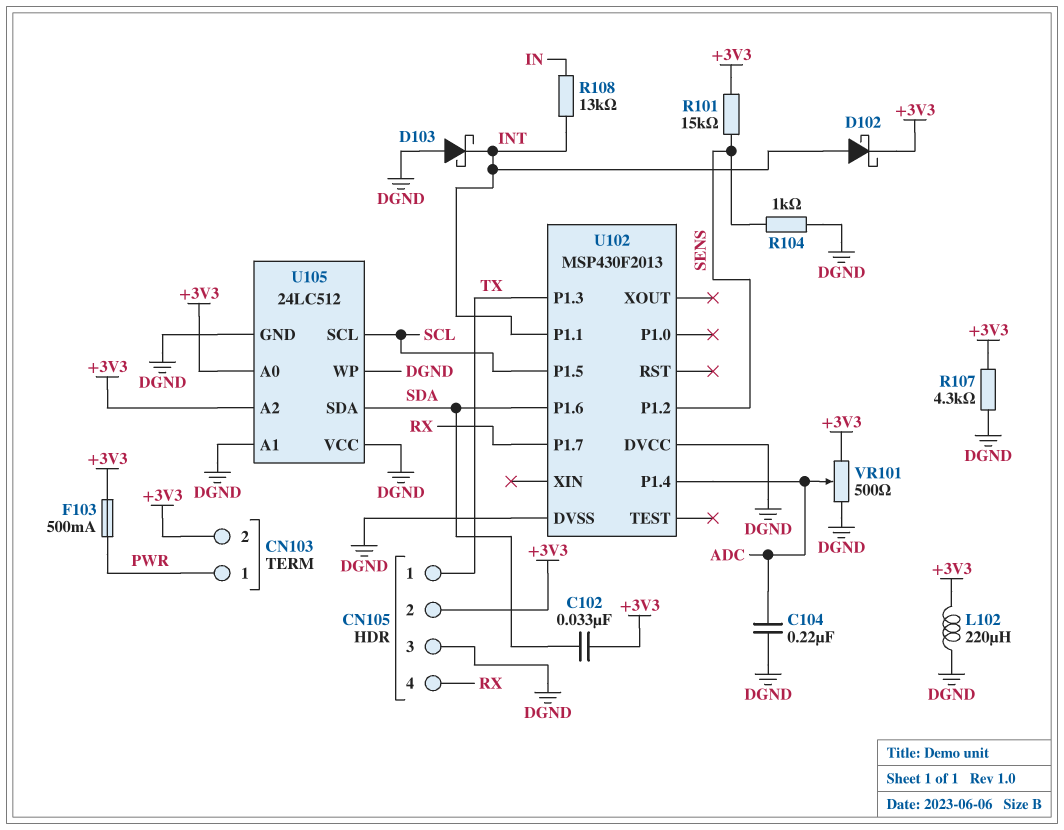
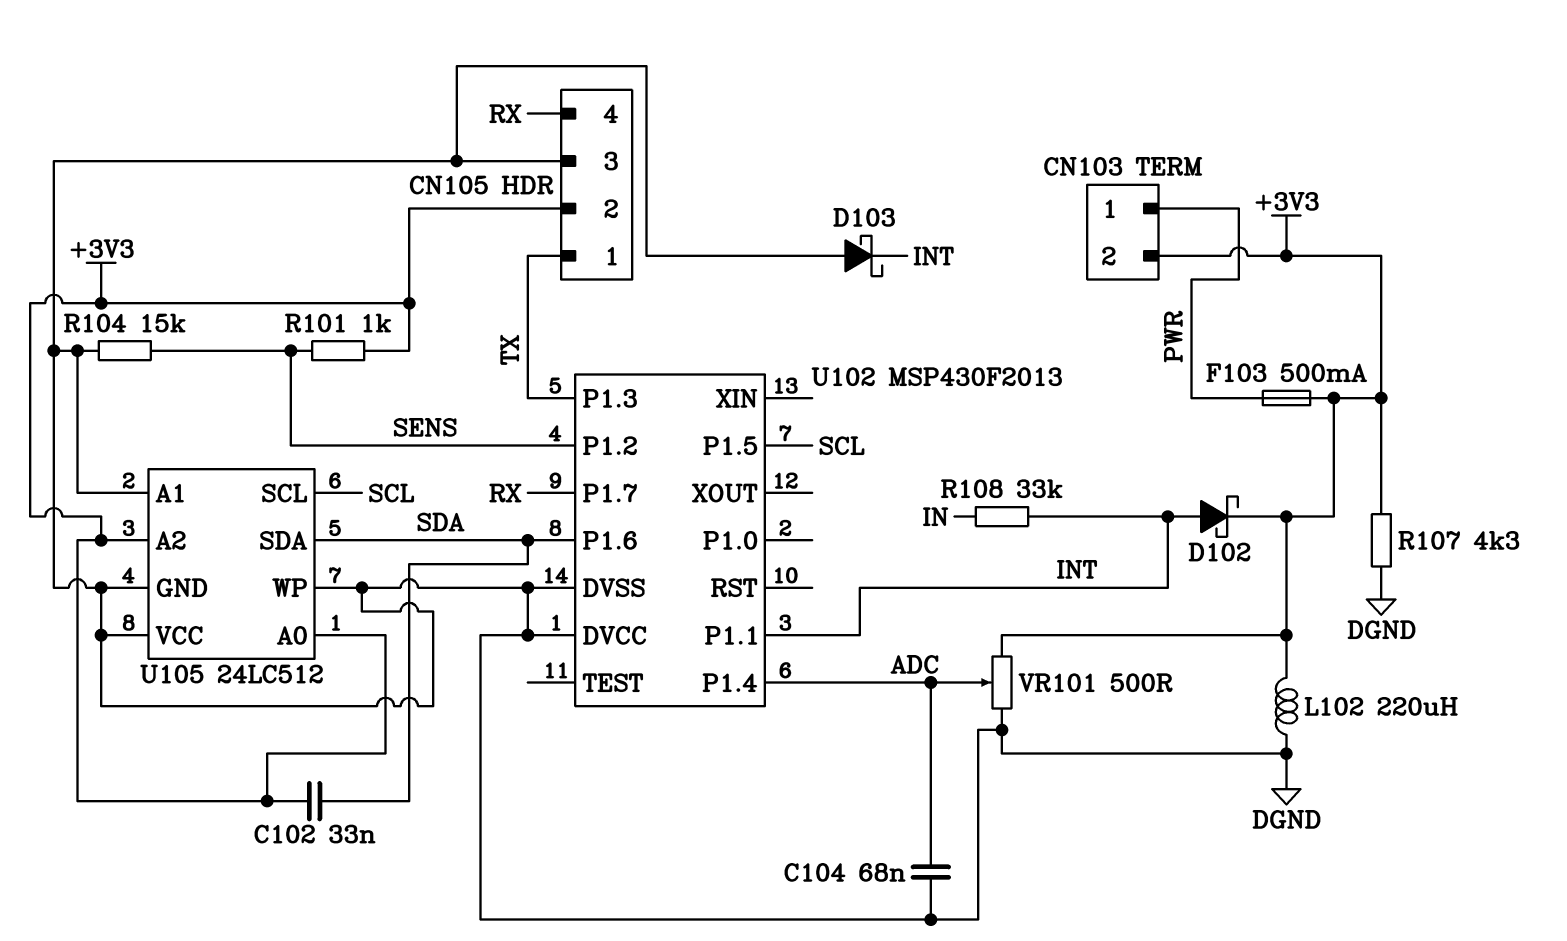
C104: 220nF (ADC, DGND) -> 68nF (ADC, DGND)
R101: 15k (+3V3, SENS) -> 1k (+3V3, SENS)
R104: 1k (DGND, SENS) -> 15k (DGND, SENS)
R108: 13k (IN, INT) -> 33k (IN, INT)

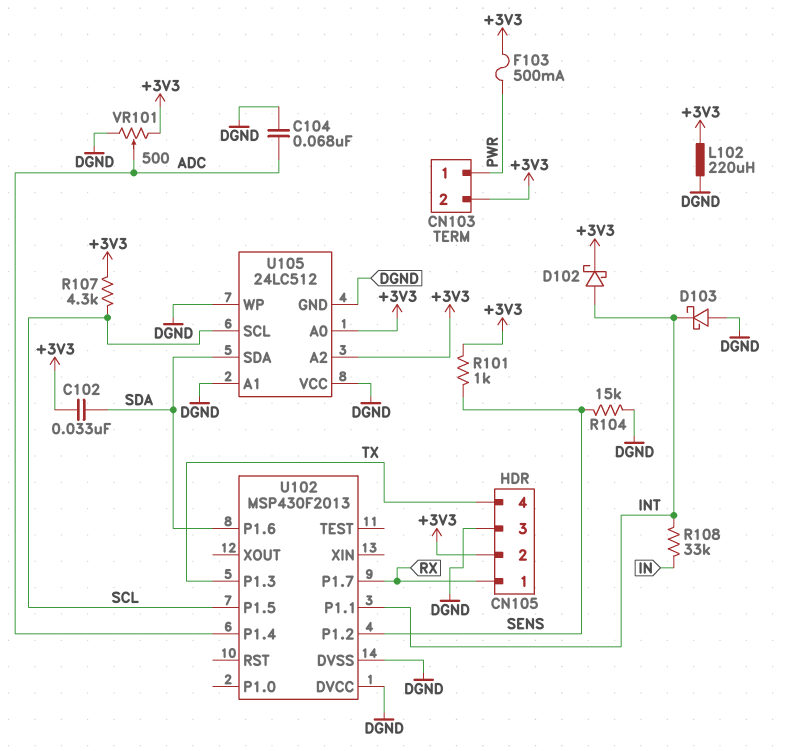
CN105 pin 1: TX -> RX
CN105 pin 4: RX -> TX
R107: 4.3k (+3V3, DGND) -> 4.3k (+3V3, SCL)

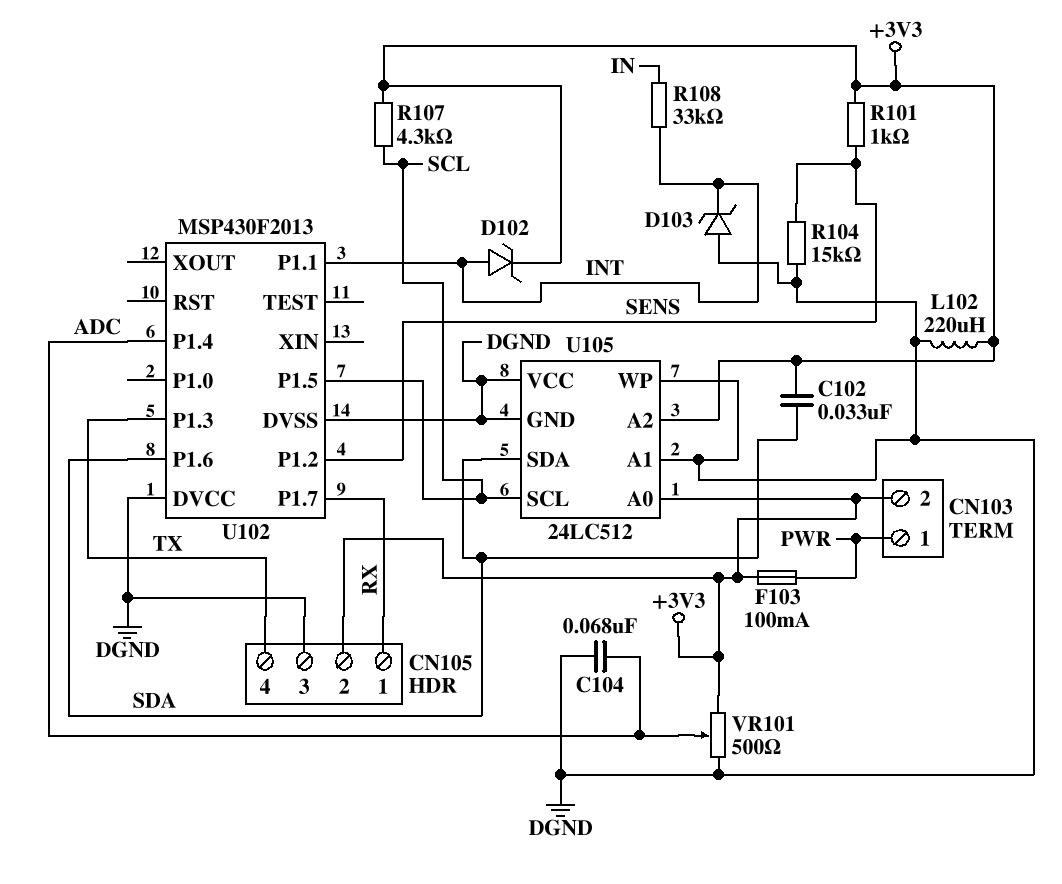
D102: schottky (A INT, K +3V3) -> zener (A INT, K +3V3)
D103: schottky (A DGND, K INT) -> zener (A DGND, K INT)
F103: 500mA (+3V3, PWR) -> 100mA (+3V3, PWR)

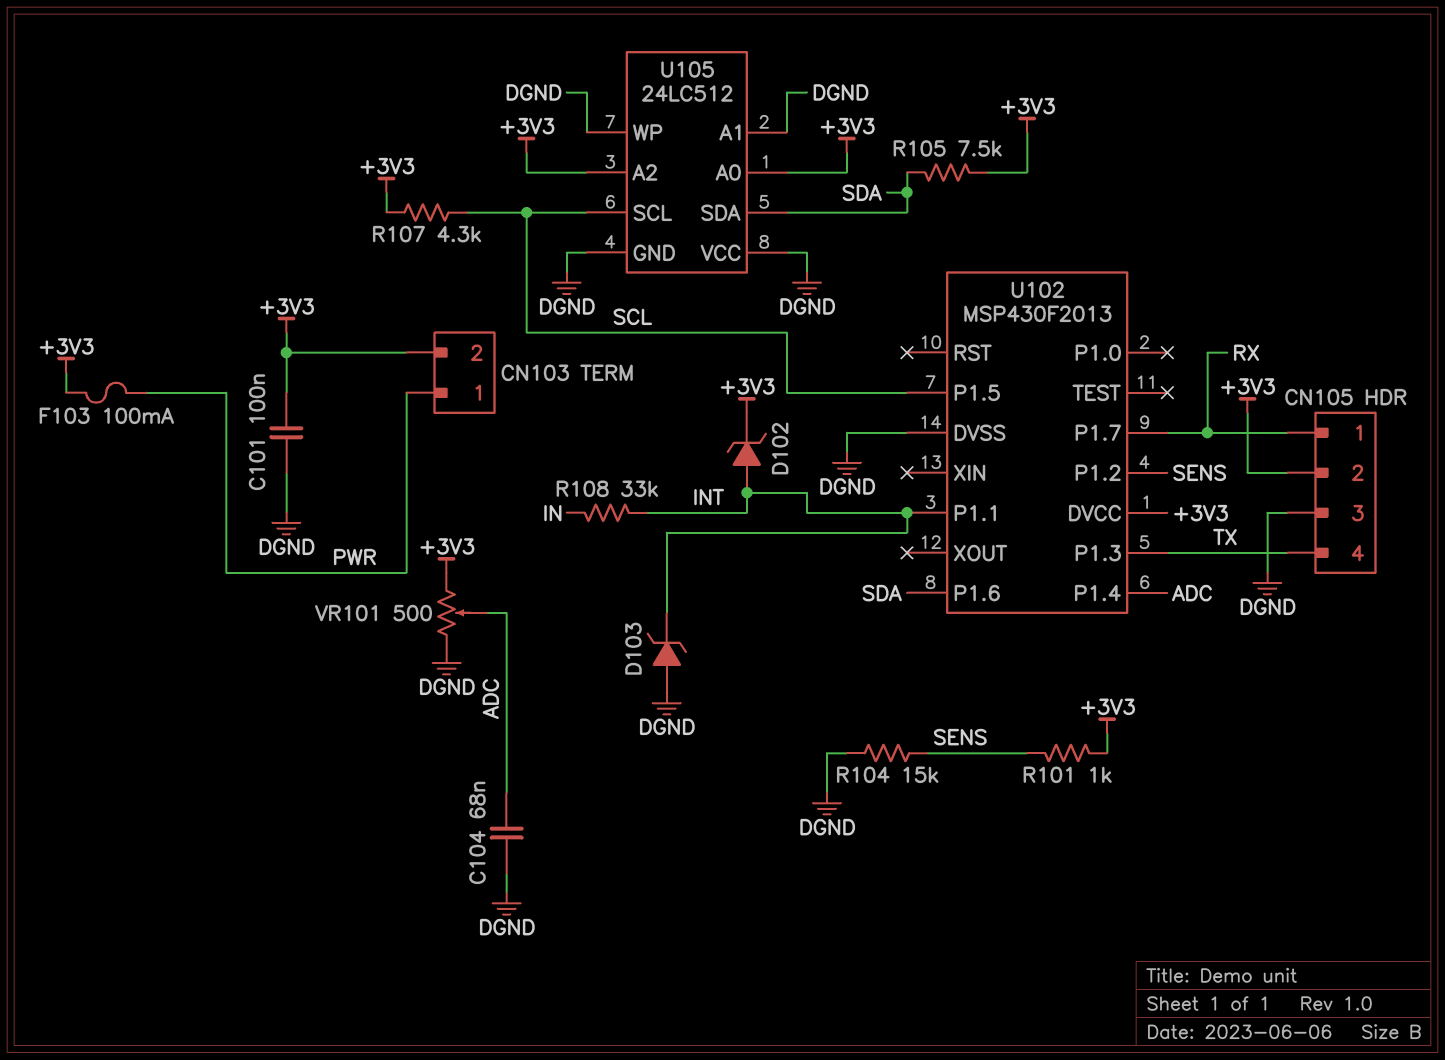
C101: none -> 100nF (+3V3, DGND)
C102: 33nF (+3V3, SDA) -> none
L102: 220uH (+3V3, DGND) -> none
R105: none -> 7.5k (+3V3, SDA)
U102 pin DVCC: DGND -> +3V3

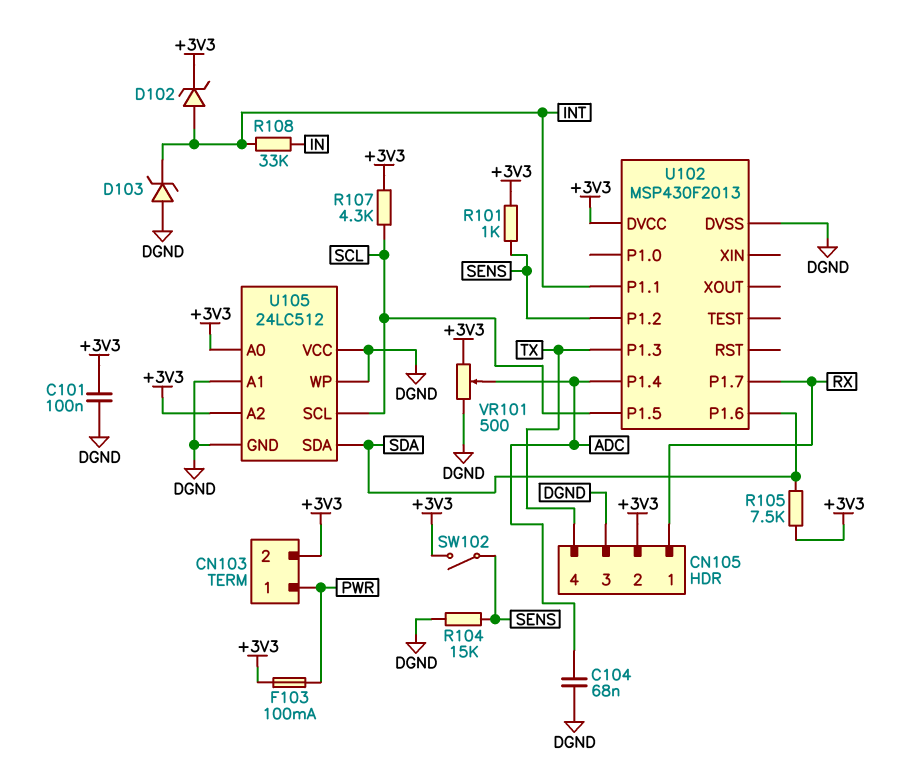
SW102: none -> switch (+3V3, SENS)

